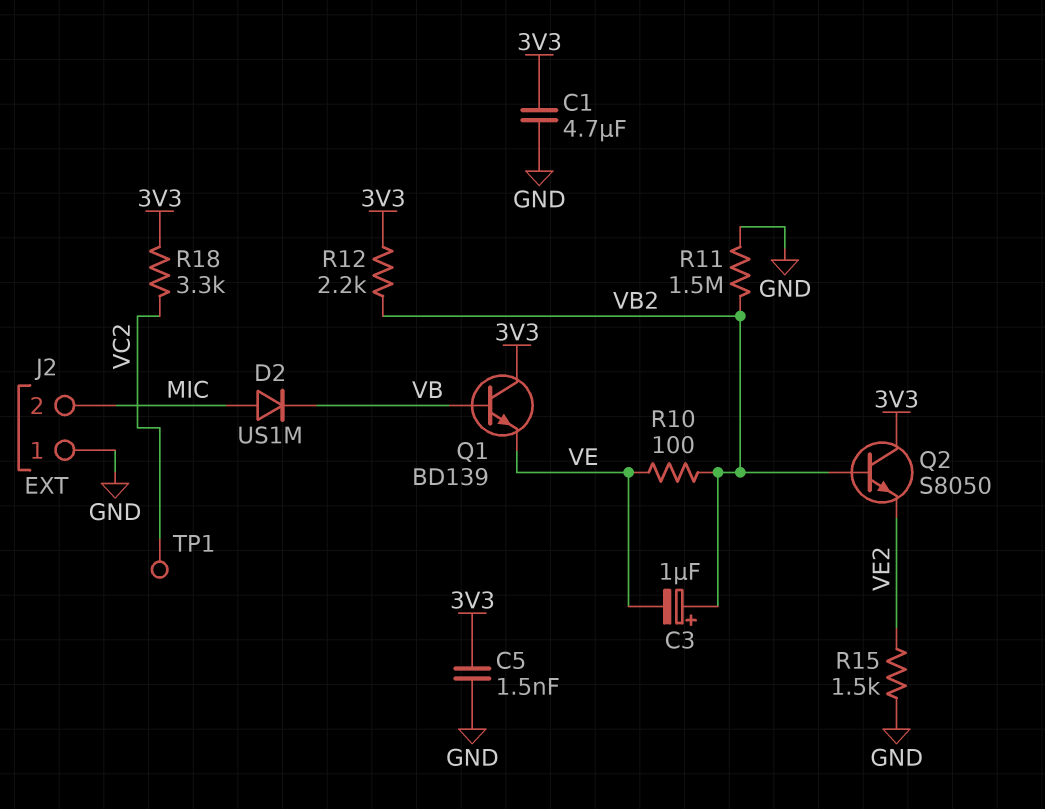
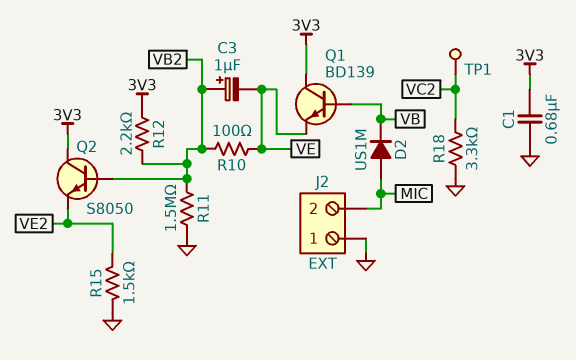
C1: 4.7uF (3V3, GND) -> 680nF (3V3, GND)
C5: 1.5nF (3V3, GND) -> none
R18: 3.3k (3V3, VC2) -> 3.3k (GND, VC2)

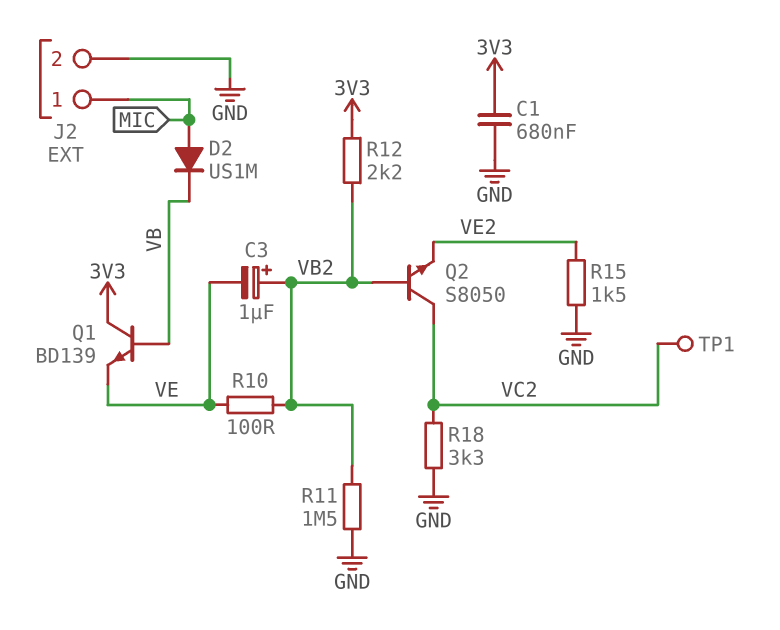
J2 pin 1: GND -> MIC
J2 pin 2: MIC -> GND
Q2: NPN S8050 (B VB2, C 3V3, E VE2) -> NPN S8050 (B VB2, C VC2, E VE2)

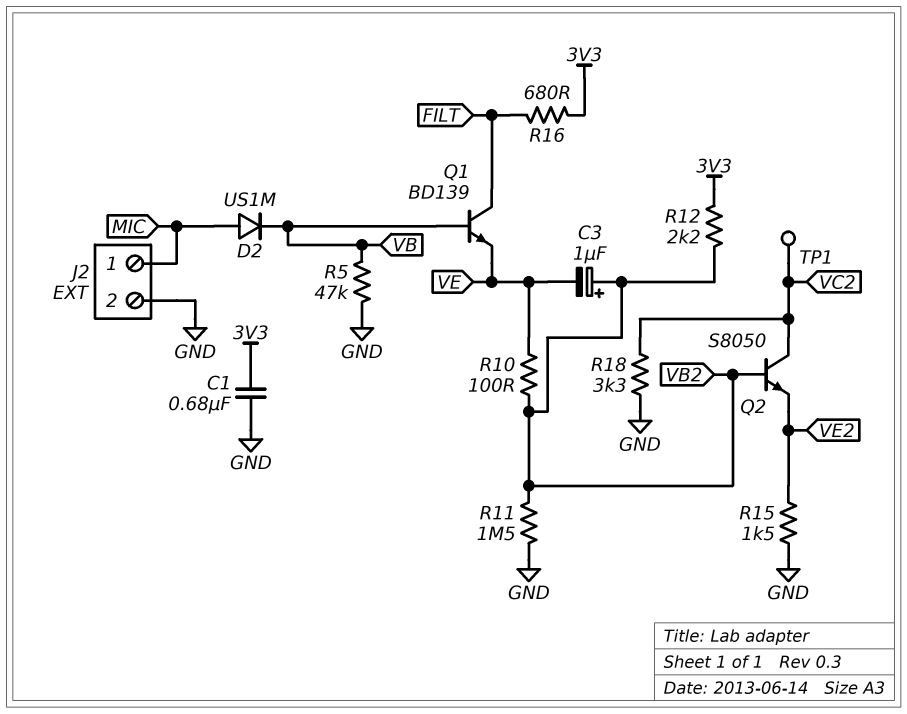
Q1: NPN BD139 (B VB, C 3V3, E VE) -> NPN BD139 (B VB, C FILT, E VE)
R5: none -> 47k (GND, VB)
R16: none -> 680 (3V3, FILT)

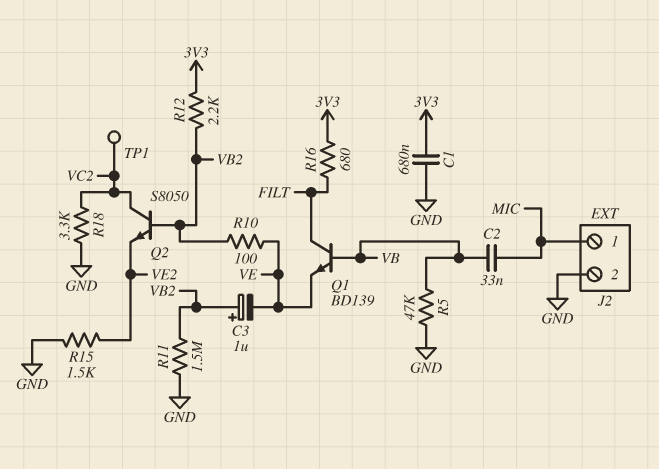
C2: none -> 33nF (MIC, VB)
D2: diode US1M (A MIC, K VB) -> none

